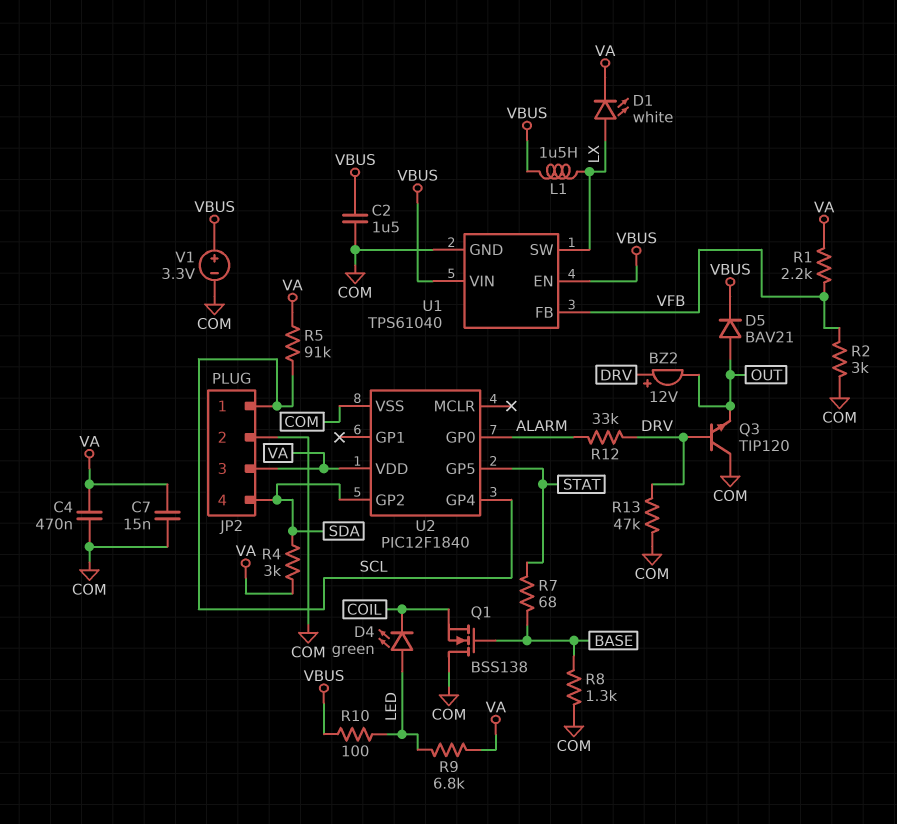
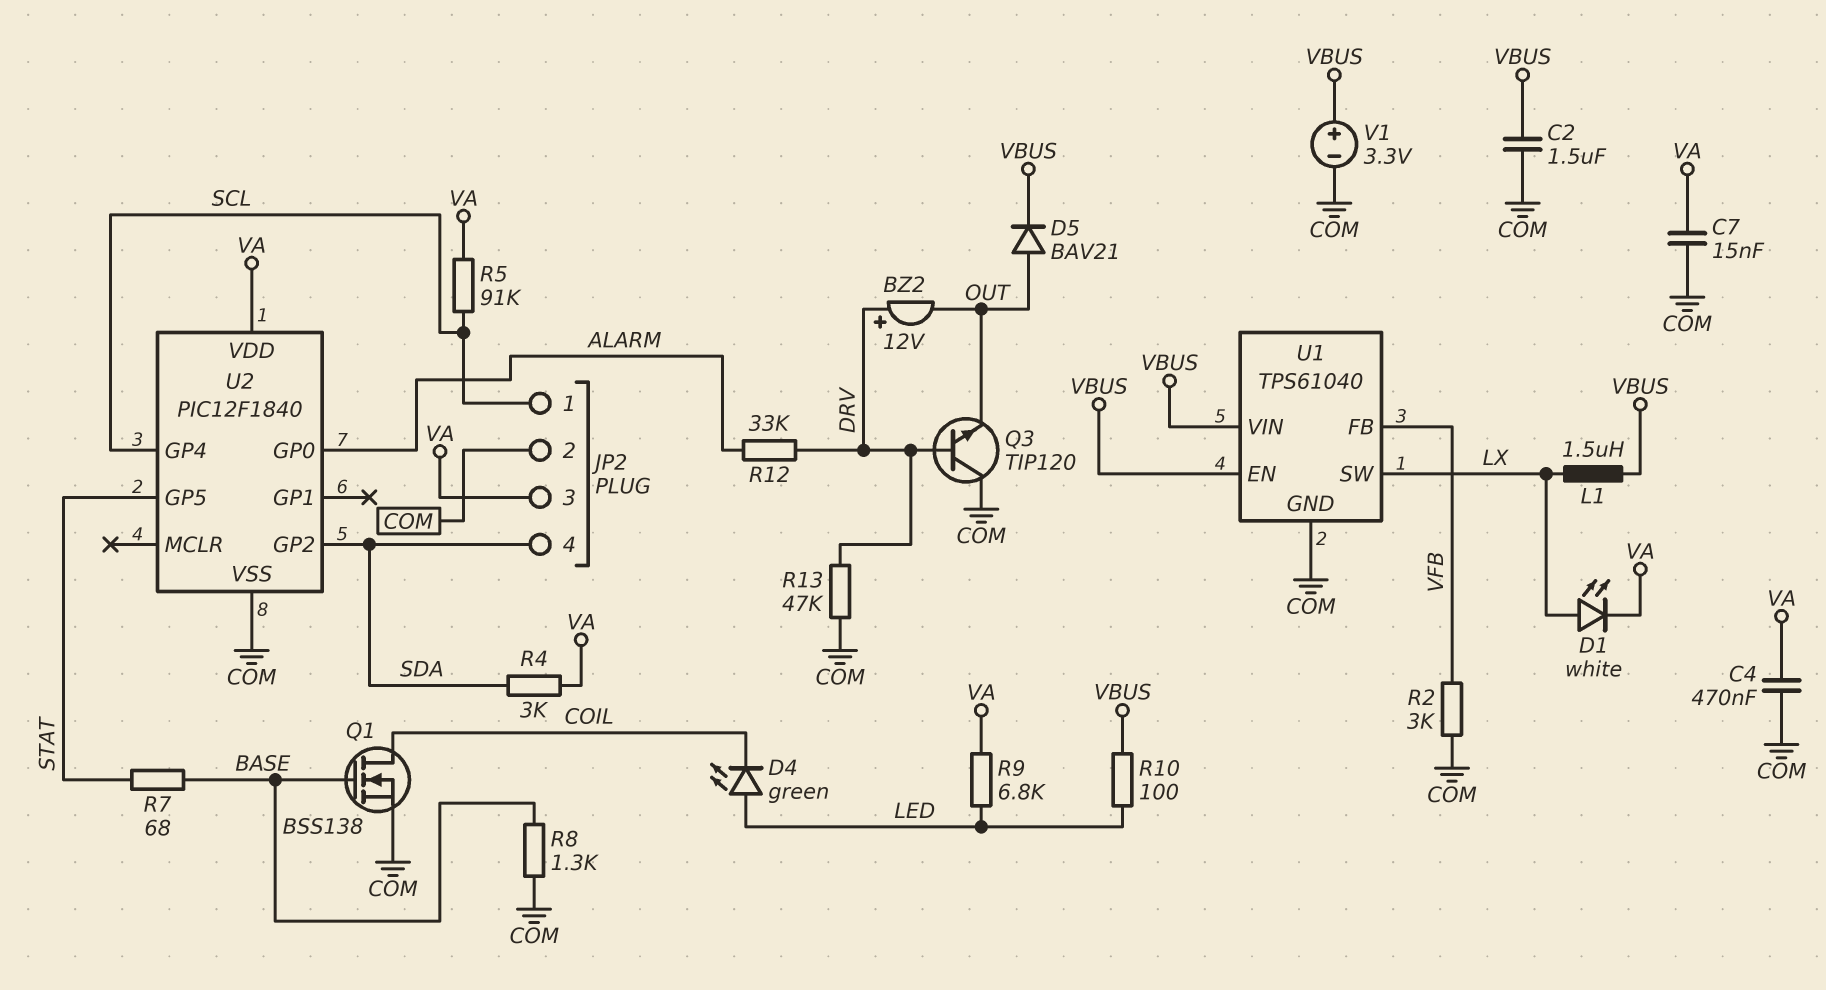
Q1: NMOS BSS138 (G BASE, D COM, S COIL) -> NMOS BSS138 (G BASE, D COIL, S COM)
R1: 2.2k (VA, VFB) -> none

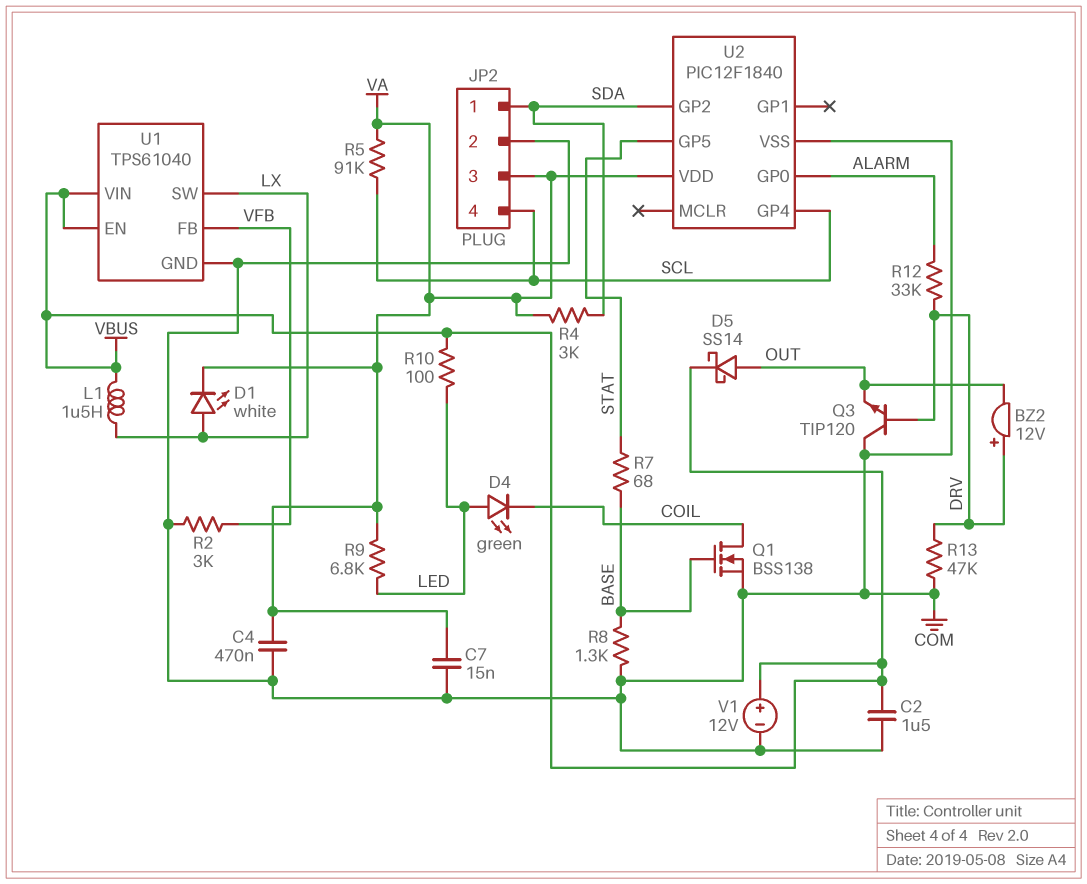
D5: diode BAV21 (A OUT, K VBUS) -> schottky SS14 (A OUT, K VBUS)
JP2 pin 1: SCL -> SDA
JP2 pin 4: SDA -> SCL
V1: 3.3V (plus VBUS, minus COM) -> 12V (plus VBUS, minus COM)

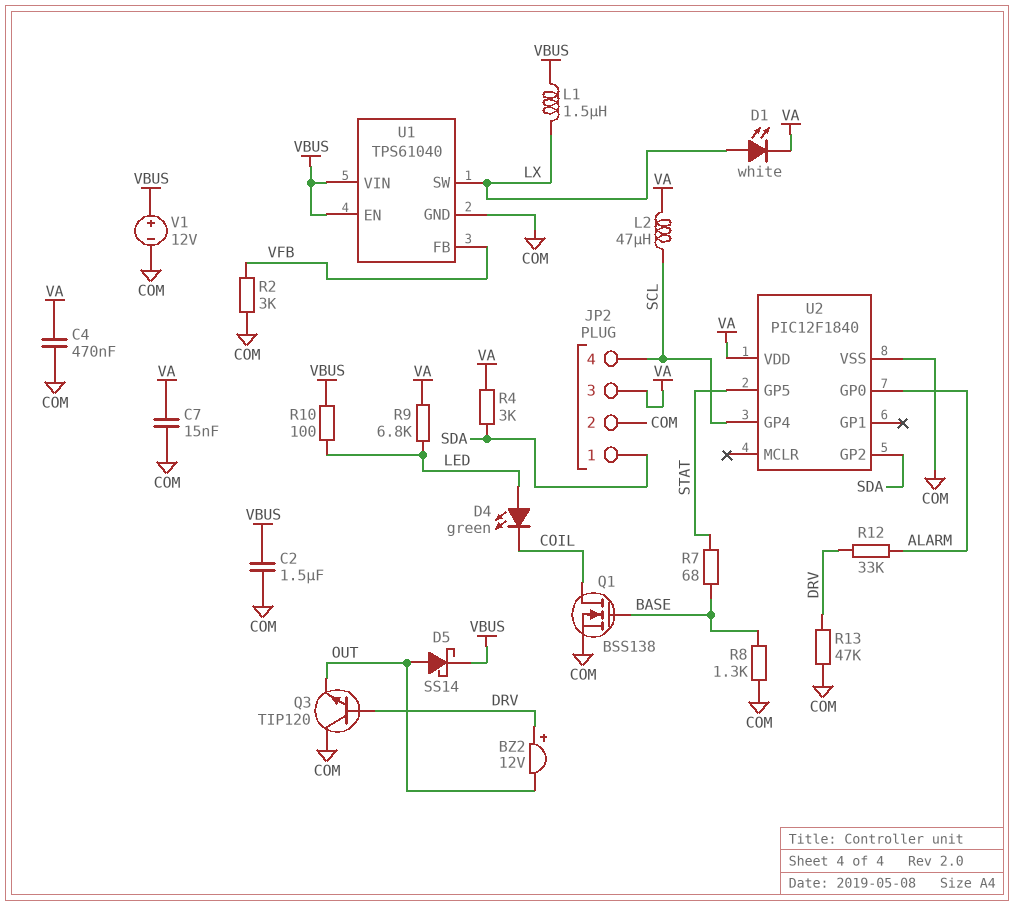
L2: none -> 47uH (SCL, VA)
R5: 91k (SCL, VA) -> none

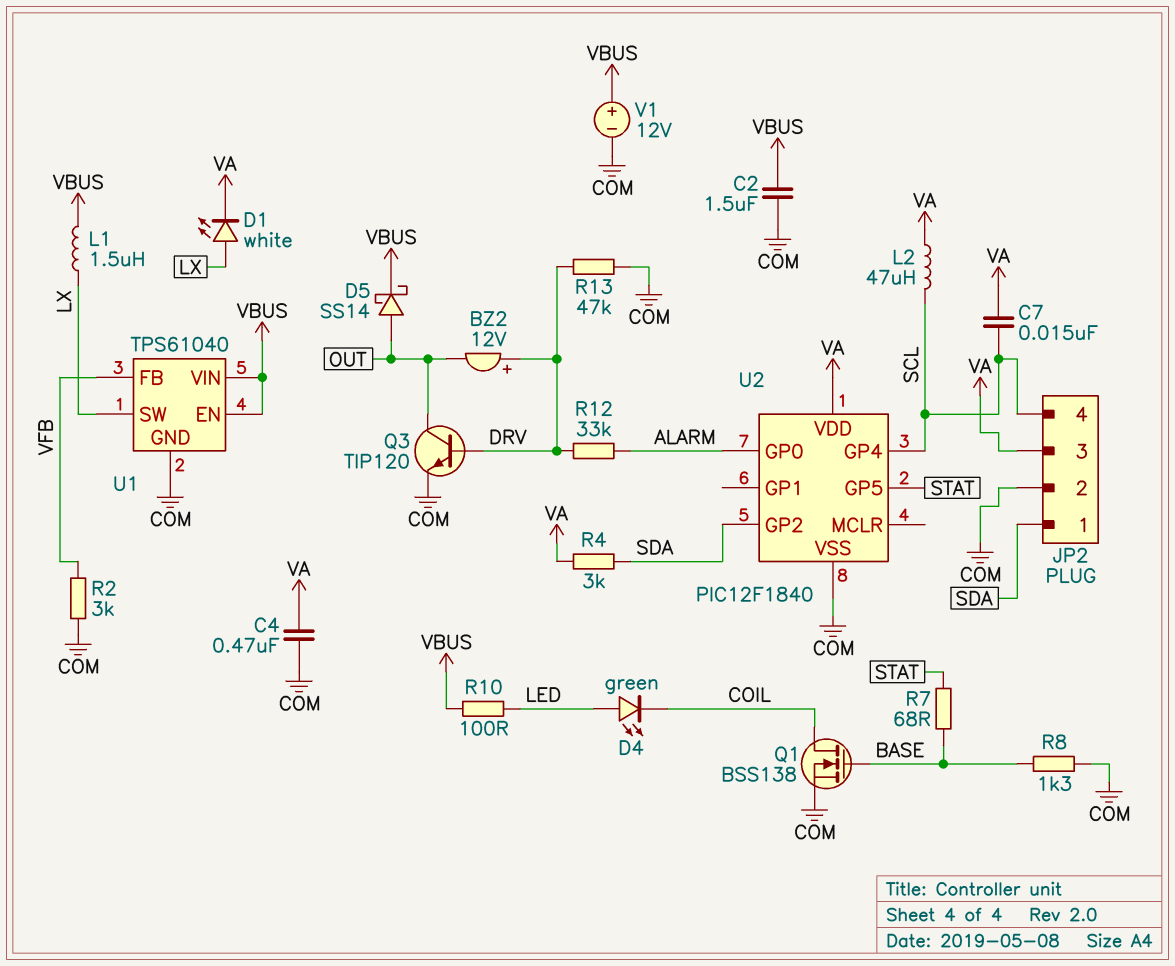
C7: 15nF (COM, VA) -> 15nF (SCL, VA)
Q3: NPN TIP120 (B DRV, C COM, E OUT) -> NPN TIP120 (B DRV, C OUT, E COM)
R9: 6.8k (LED, VA) -> none

